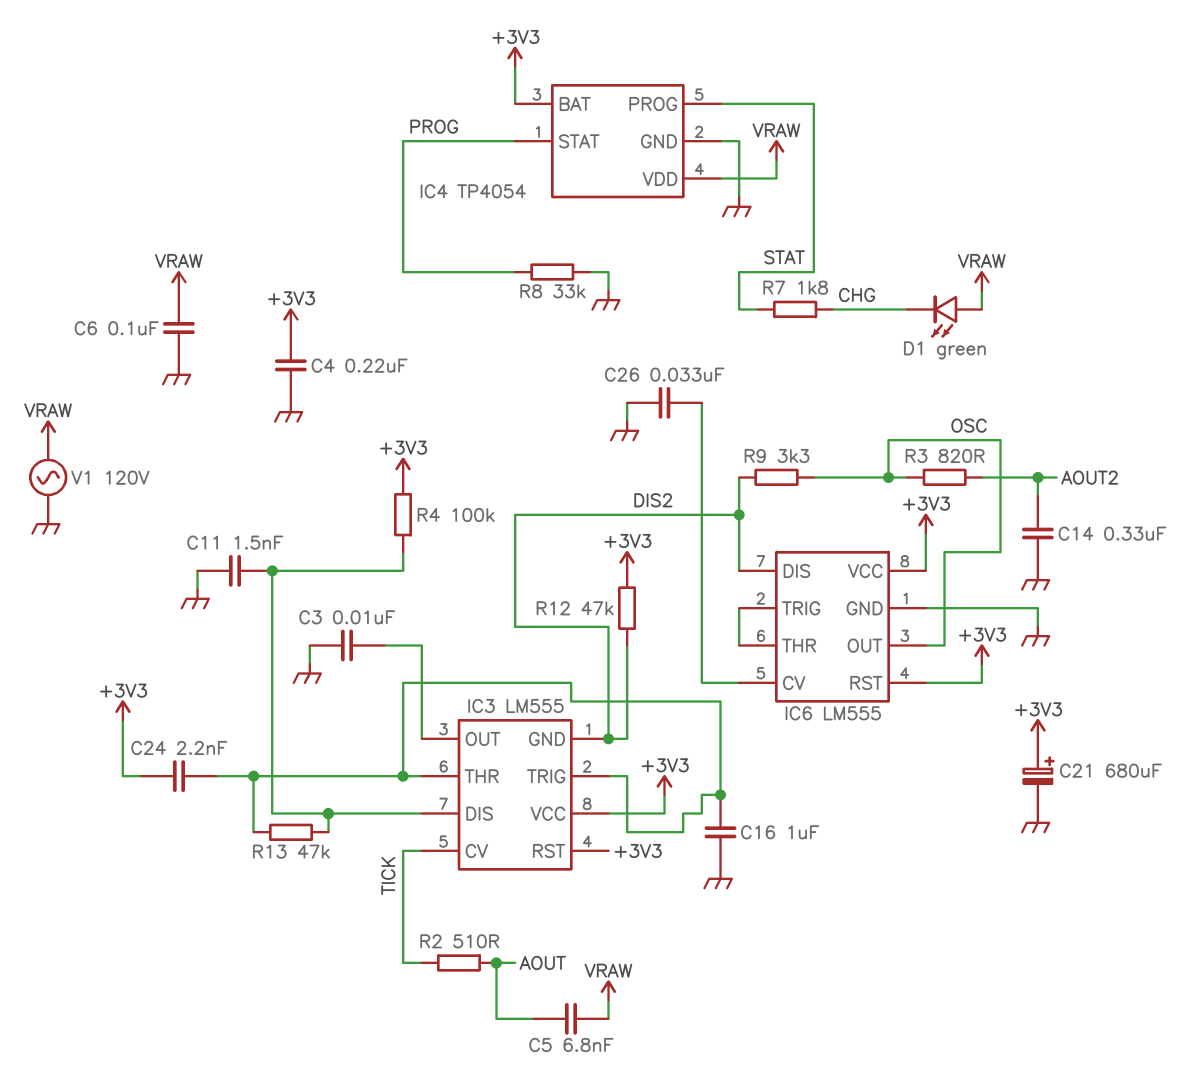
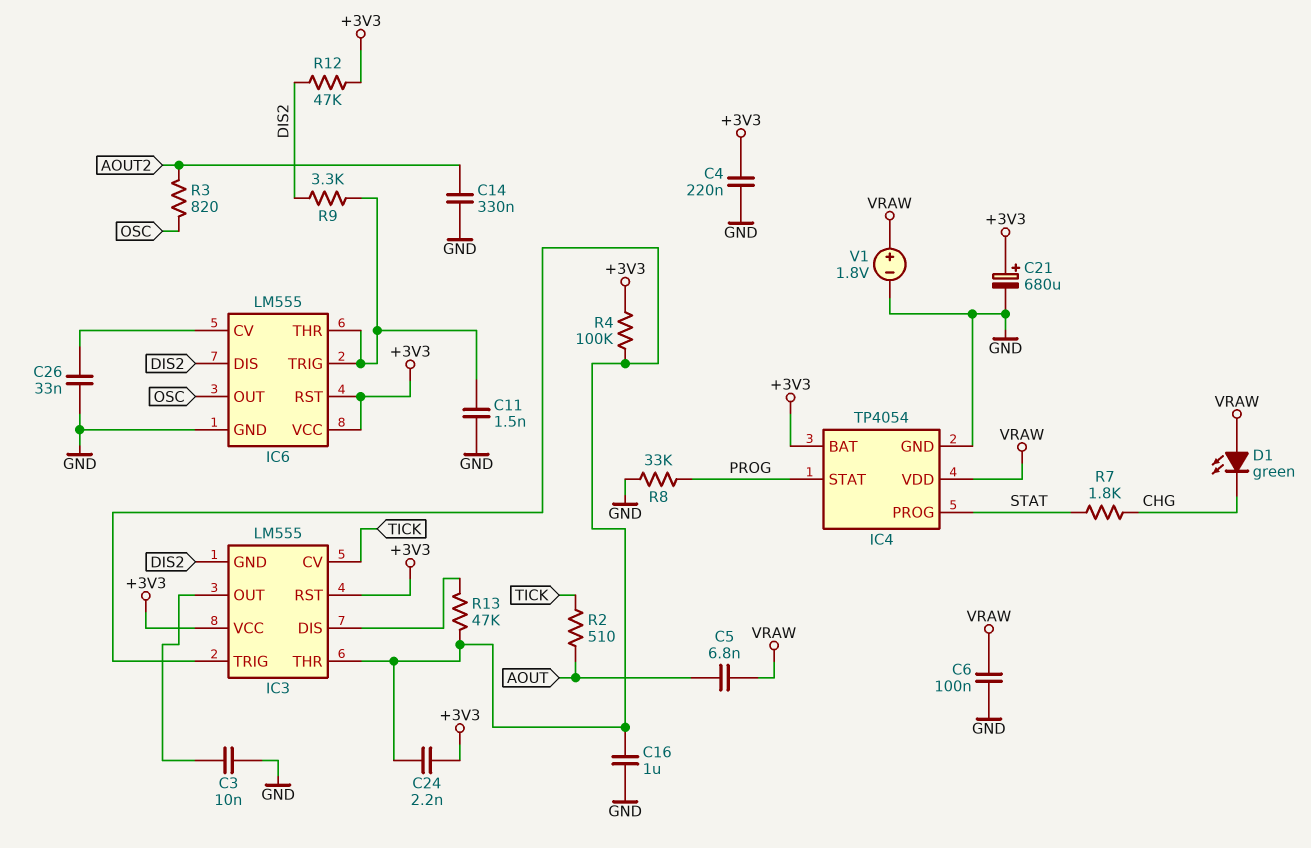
C11: 1.5nF (GND, IC3/DIS) -> 1.5nF (GND, IC6/THR)
R4: 100k (+3V3, IC3/DIS) -> 100k (+3V3, IC3/THR)
R9: 3.3k (DIS2, OSC) -> 3.3k (DIS2, IC6/THR)
V1: AC 120V (GND, VRAW) -> 1.8V (plus VRAW, minus GND)

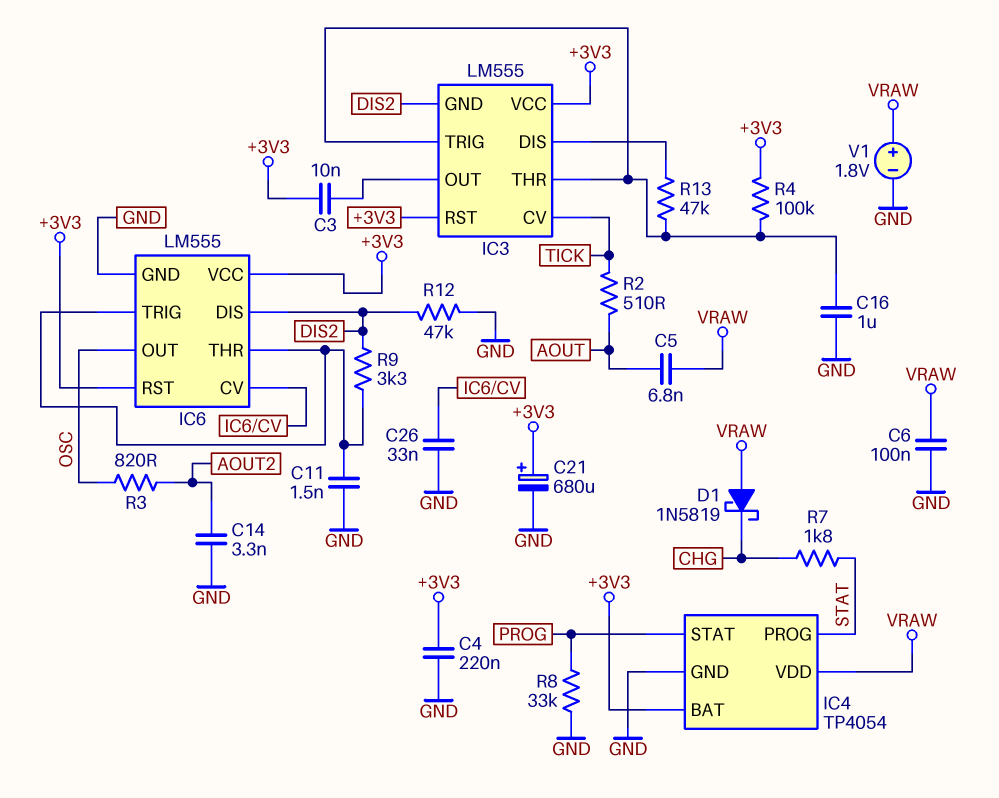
C3: 10nF (GND, IC3/OUT) -> 10nF (+3V3, IC3/OUT)
C14: 330nF (AOUT2, GND) -> 3.3nF (AOUT2, GND)
C24: 2.2nF (+3V3, IC3/THR) -> none
D1: LED green (A VRAW, K CHG) -> schottky 1N5819 (A VRAW, K CHG)
R12: 47k (+3V3, DIS2) -> 47k (DIS2, GND)

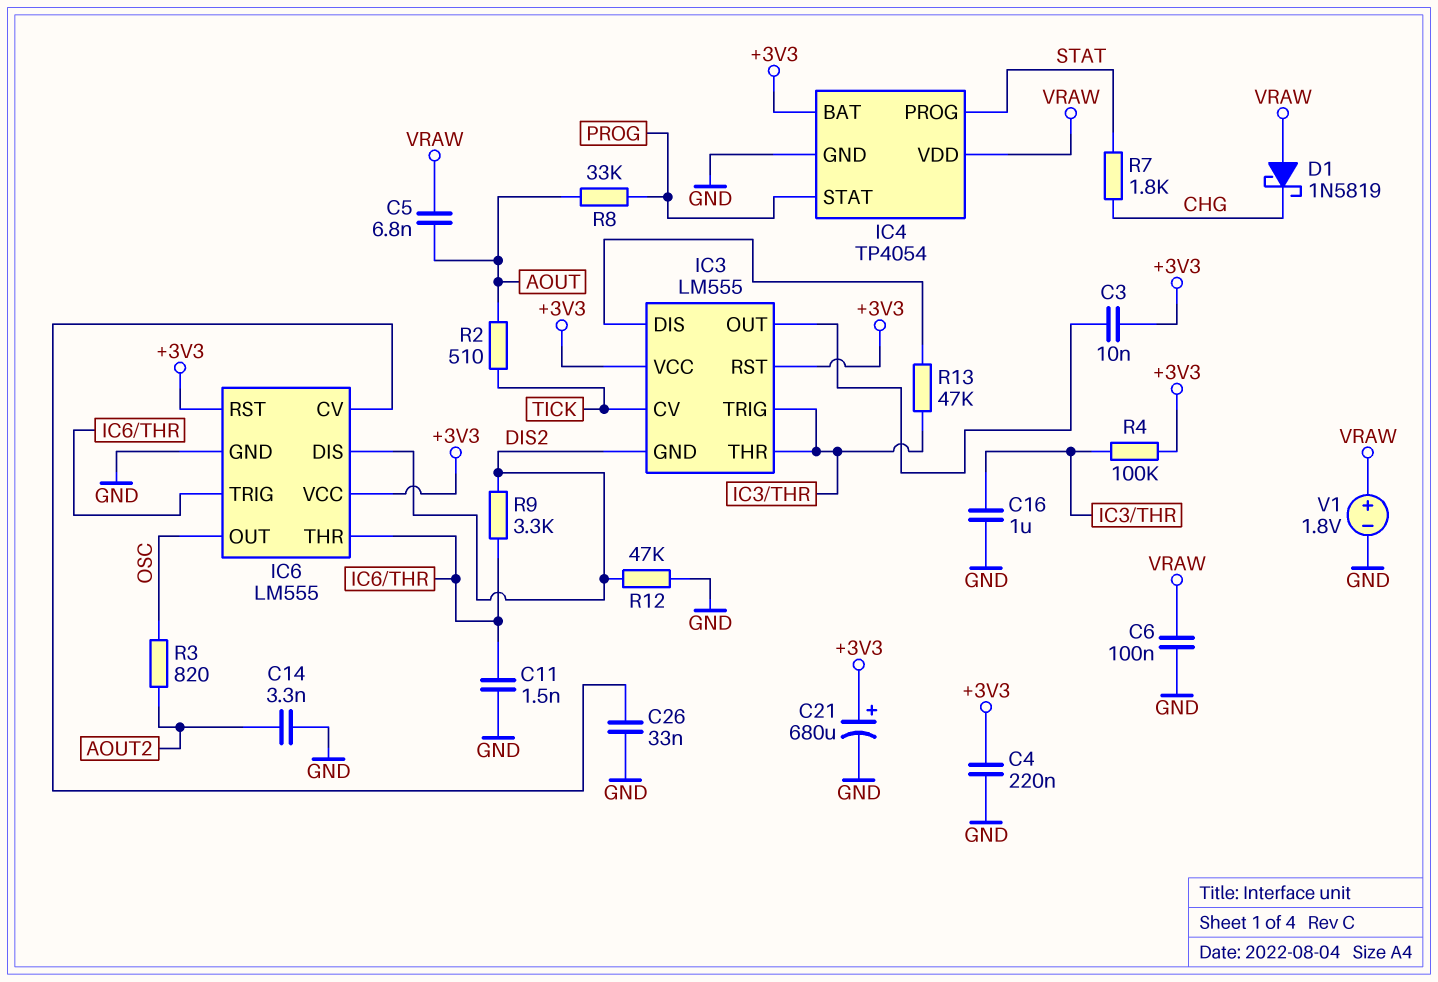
R8: 33k (GND, PROG) -> 33k (AOUT, PROG)

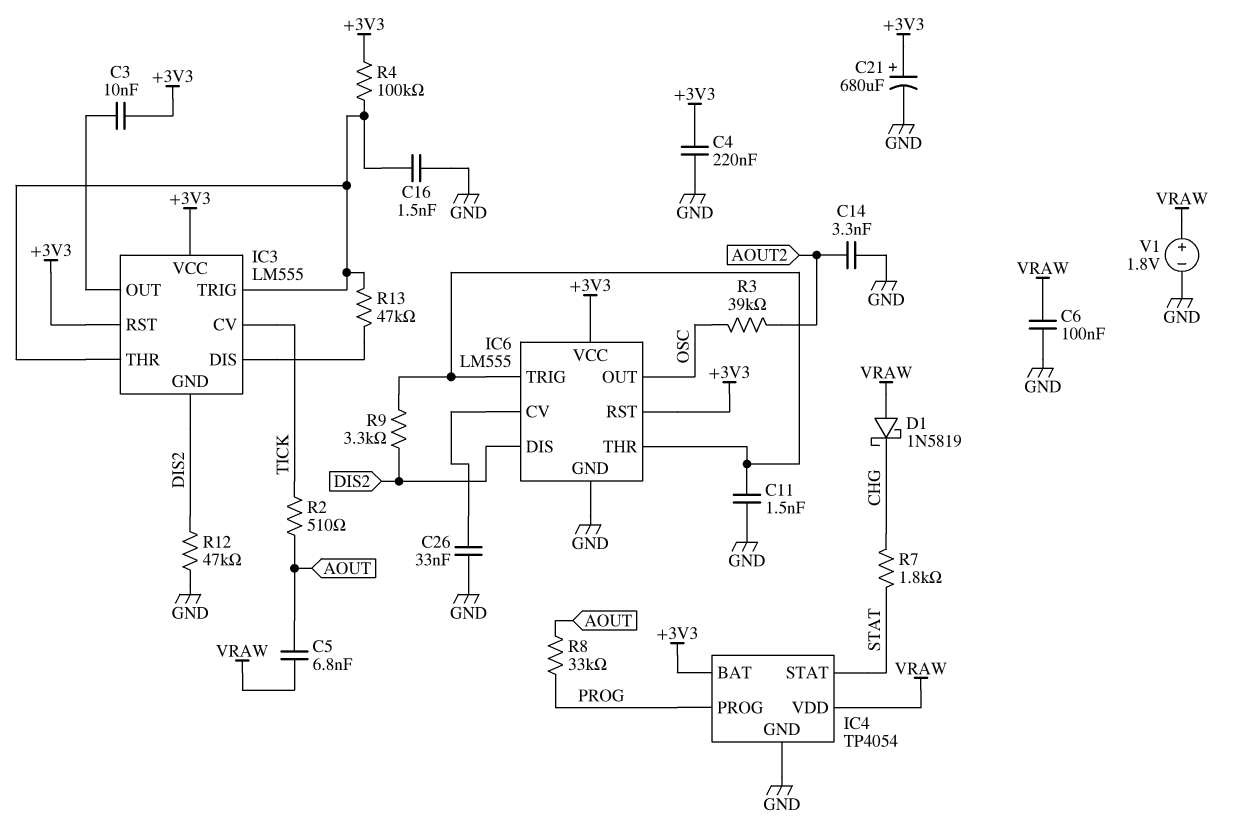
C16: 1uF (GND, IC3/THR) -> 1.5nF (GND, IC3/THR)
IC4 pin PROG: STAT -> PROG
IC4 pin STAT: PROG -> STAT
R3: 820 (AOUT2, OSC) -> 39k (AOUT2, OSC)

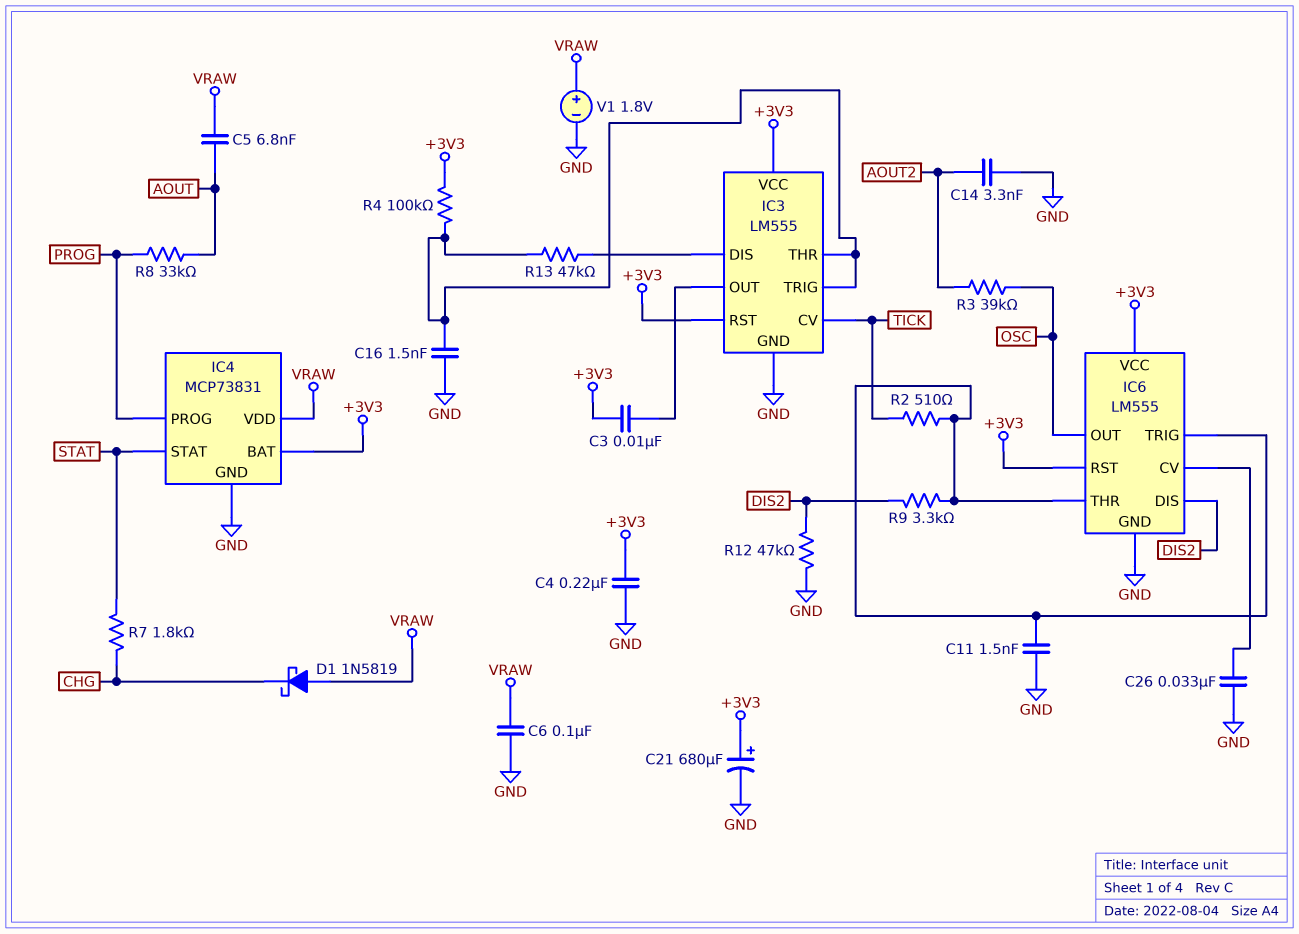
IC3 pin GND: DIS2 -> GND
IC4: TP4054 -> MCP73831
R2: 510 (AOUT, TICK) -> 510 (IC6/THR, TICK)

